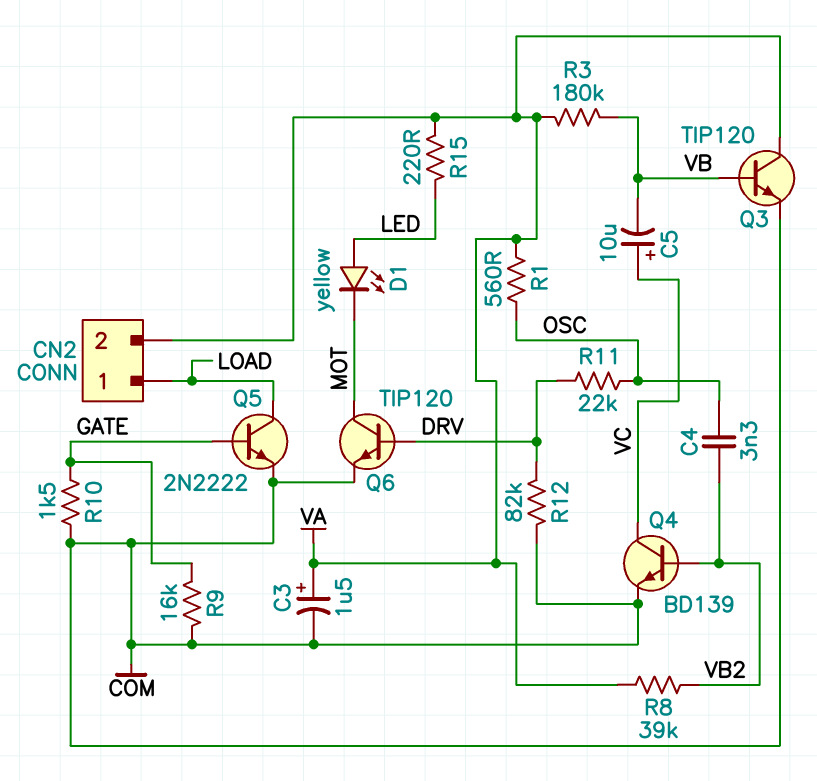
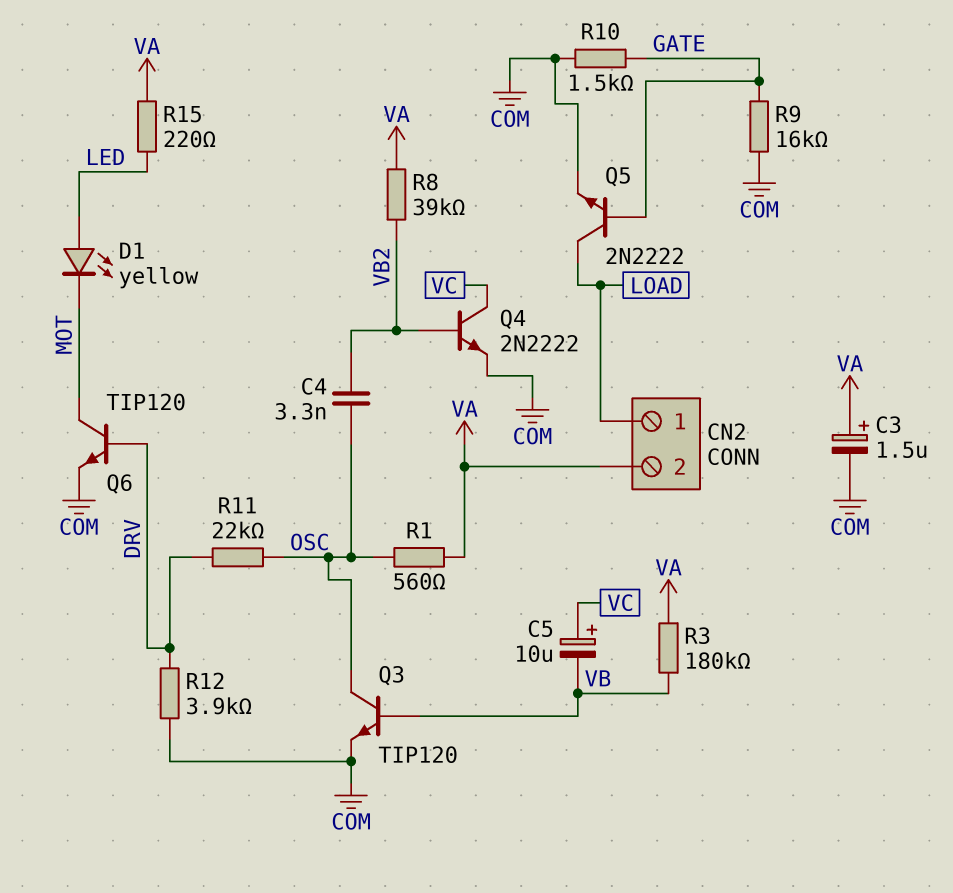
Q3: NPN TIP120 (B VB, C VA, E COM) -> NPN TIP120 (B VB, C OSC, E COM)
Q4: NPN BD139 (B VB2, C VC, E COM) -> NPN 2N2222 (B VB2, C VC, E COM)
R12: 82k (COM, DRV) -> 3.9k (COM, DRV)

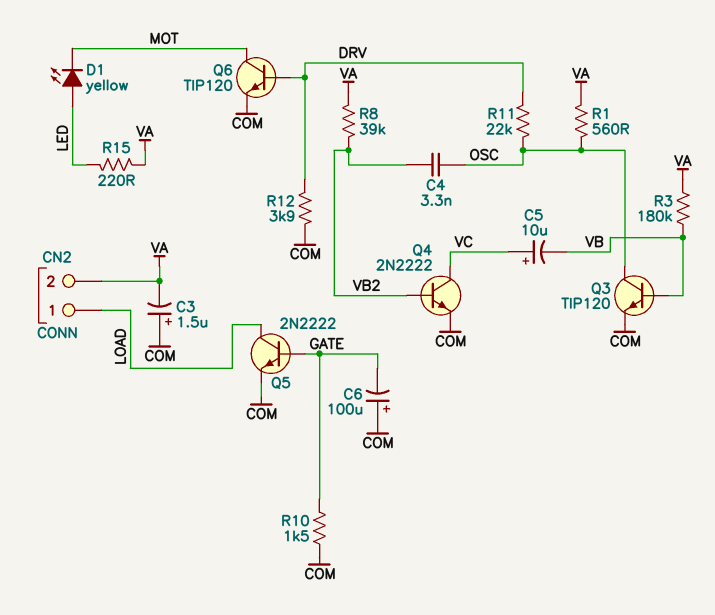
C3: 1.5uF (plus VA, minus COM) -> 1.5uF (plus COM, minus VA)
C6: none -> 100uF (plus COM, minus GATE)
R9: 16k (COM, GATE) -> none

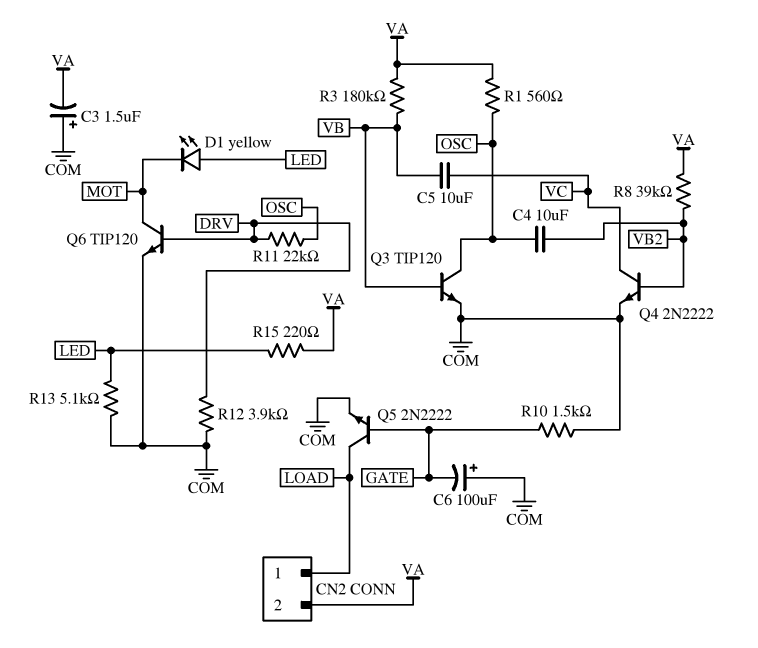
C4: 3.3nF (OSC, VB2) -> 10uF (OSC, VB2)
C5: 10uF (plus VC, minus VB) -> 10uF (VB, VC)
R13: none -> 5.1k (COM, LED)

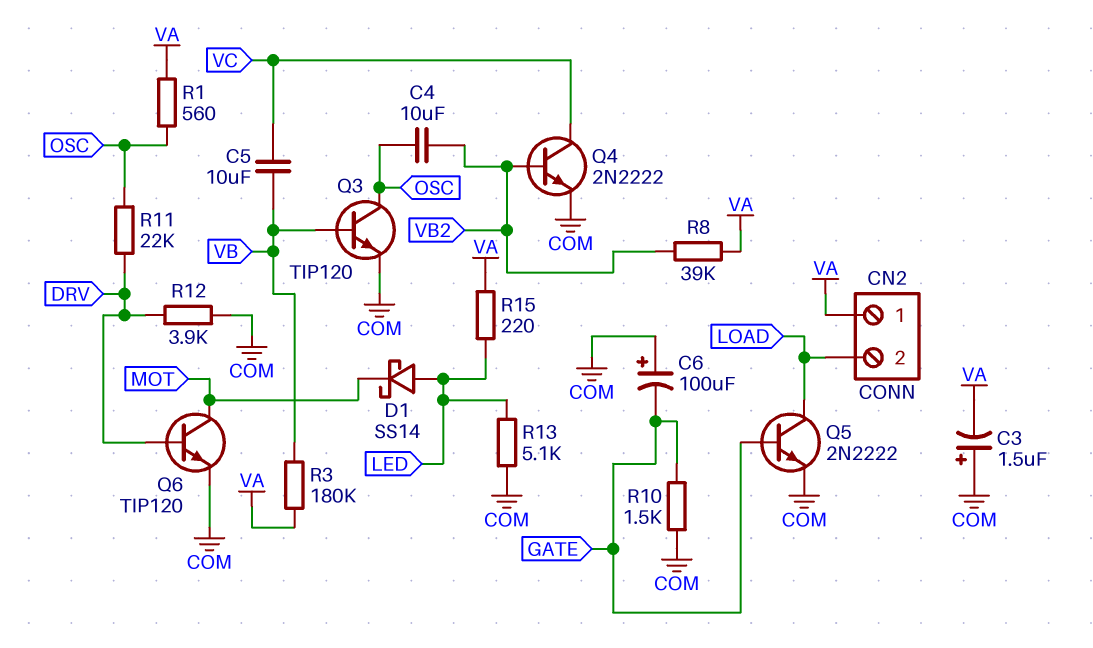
CN2 pin 1: LOAD -> VA
CN2 pin 2: VA -> LOAD
D1: LED yellow (A LED, K MOT) -> schottky SS14 (A LED, K MOT)

